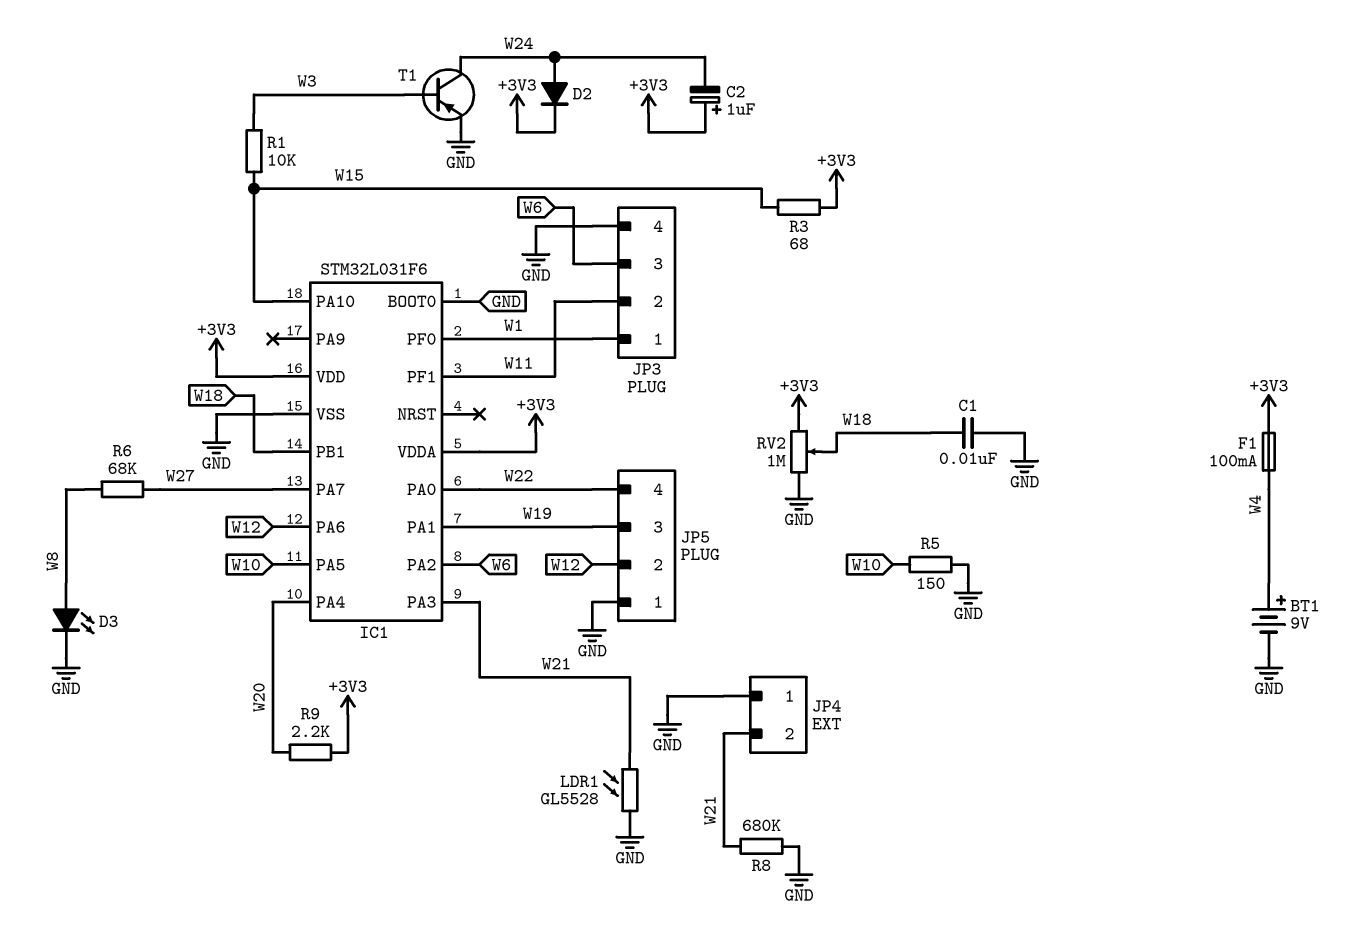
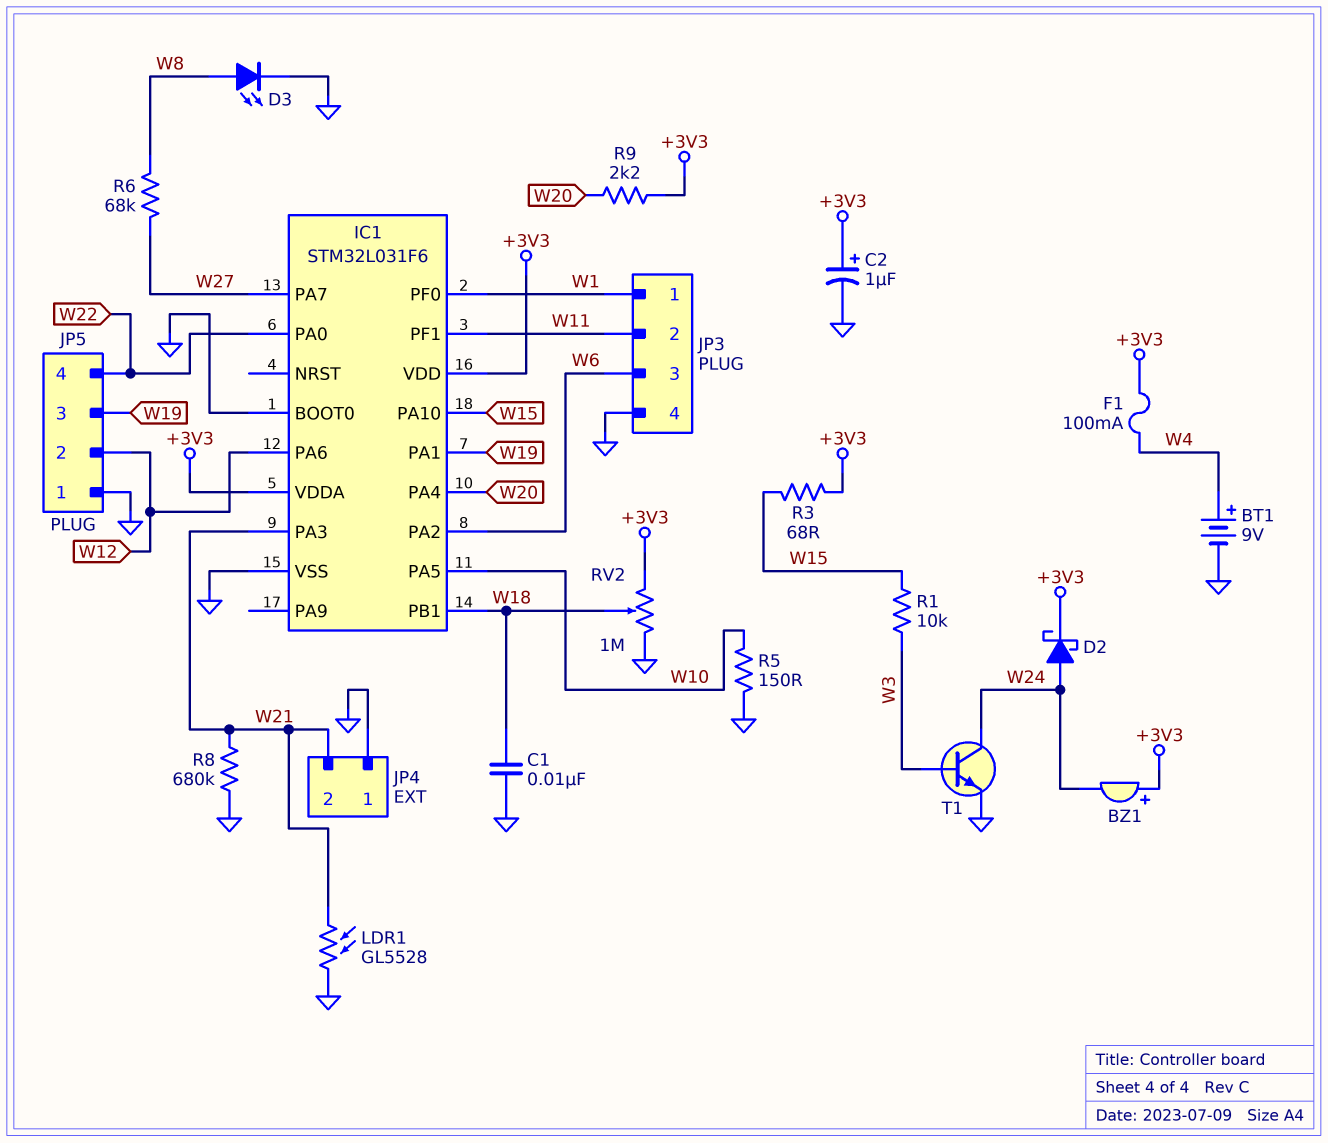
BZ1: none -> buzzer (plus +3V3, minus W24)
C2: 1uF (plus +3V3, minus W24) -> 1uF (plus +3V3, minus GND)
D2: diode (A W24, K +3V3) -> schottky (A W24, K +3V3)
T1: PNP (B W3, C W24, E GND) -> NPN (B W3, C W24, E GND)

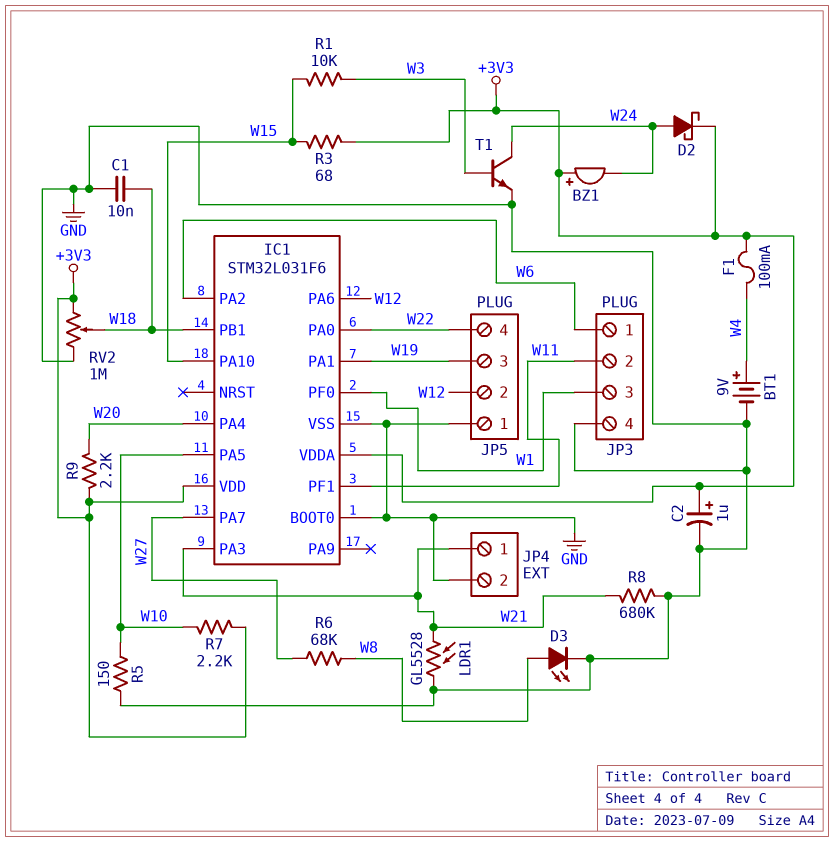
JP3 pin 1: W1 -> W6
JP3 pin 3: W6 -> W1
JP4 pin 1: GND -> W21
JP4 pin 2: W21 -> GND
R7: none -> 2.2k (+3V3, W10)

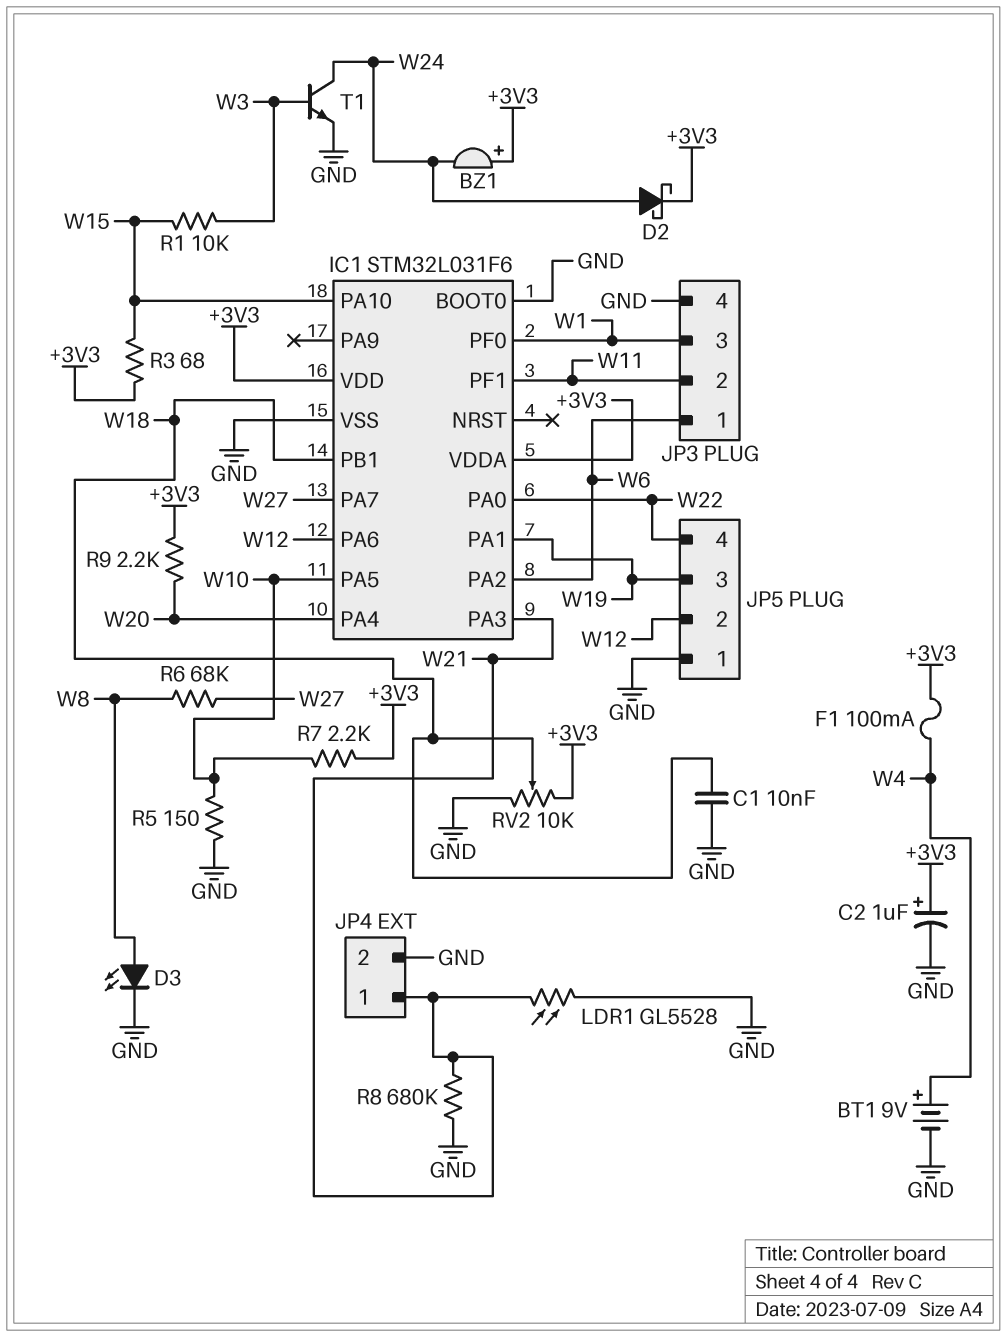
RV2: 1M (+3V3, GND, wiper W18) -> 10k (+3V3, GND, wiper W18)

